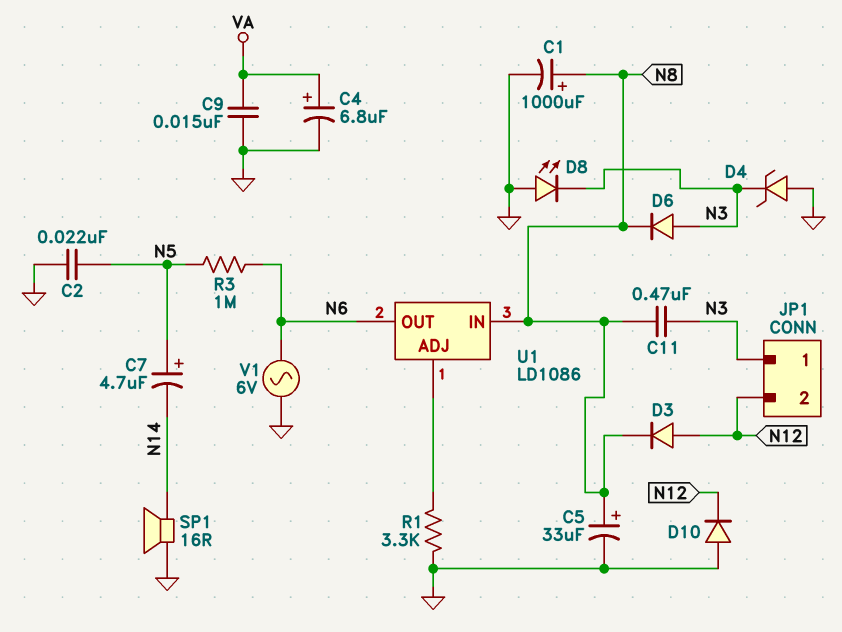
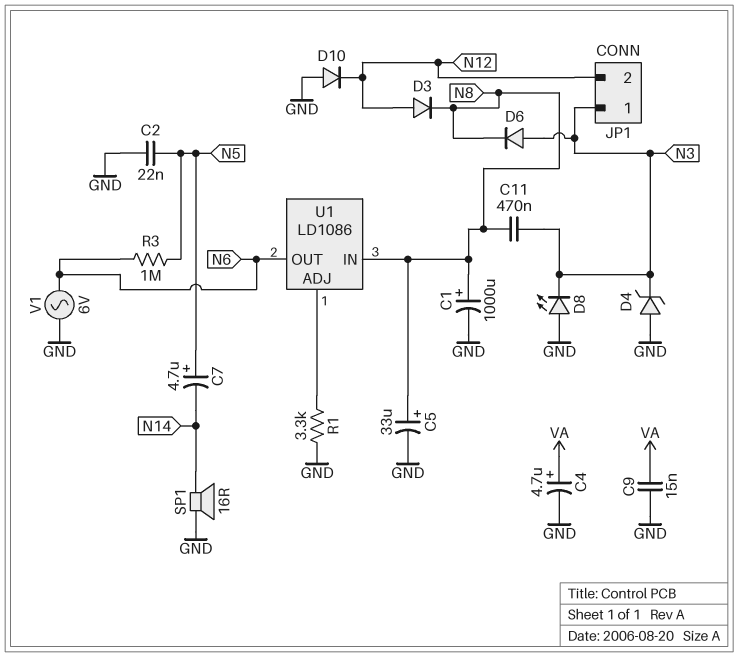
C4: 6.8uF (plus VA, minus GND) -> 4.7uF (plus VA, minus GND)

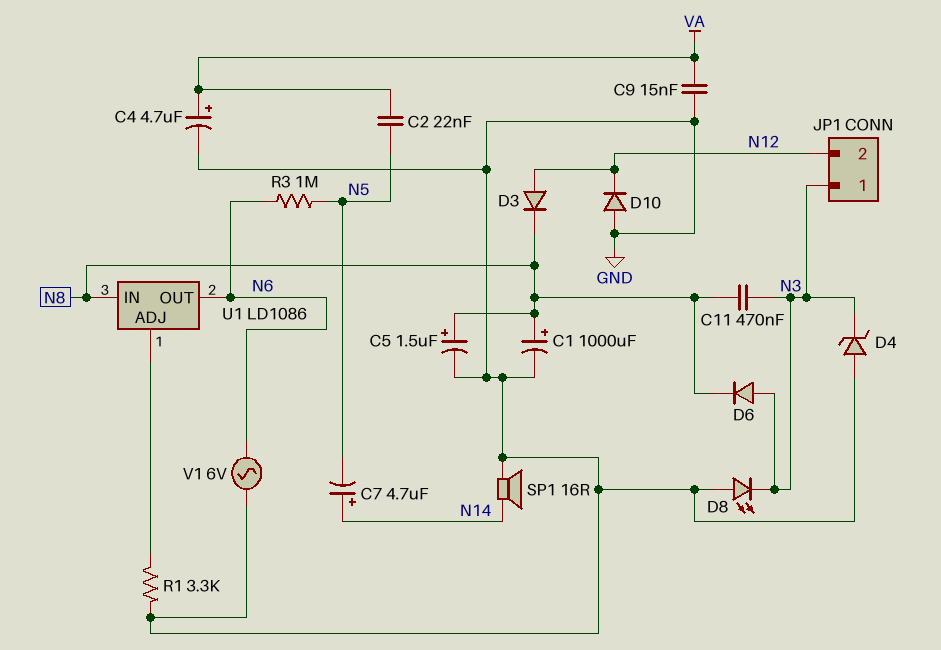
C2: 22nF (GND, N5) -> 22nF (N5, VA)
C5: 33uF (plus N8, minus GND) -> 1.5uF (plus N8, minus GND)
C7: 4.7uF (plus N5, minus N14) -> 4.7uF (plus N14, minus N5)

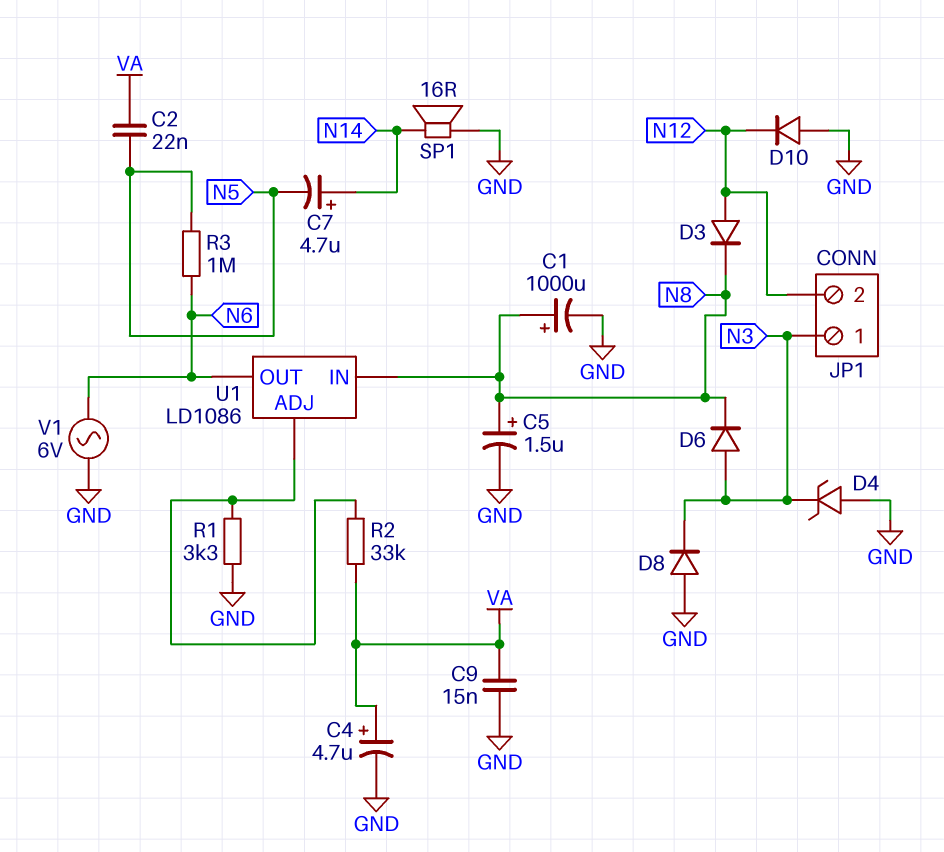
C11: 470nF (N3, N8) -> none
D8: LED (A GND, K N3) -> diode (A GND, K N3)
R2: none -> 33k (U1/ADJ, VA)

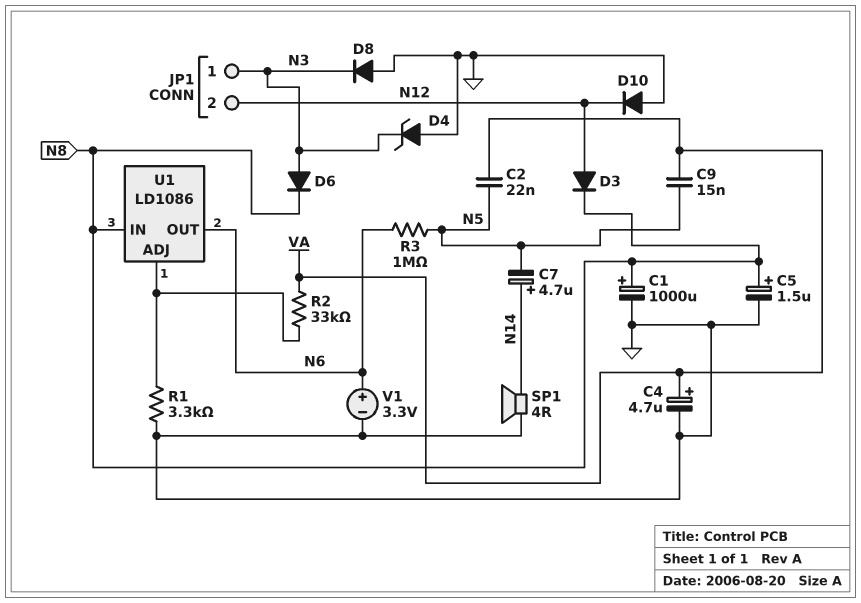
C9: 15nF (GND, VA) -> 15nF (N5, VA)
SP1: speaker 16R (GND, N14) -> speaker 4R (GND, N14)
V1: AC 6V (GND, N6) -> 3.3V (plus N6, minus GND)

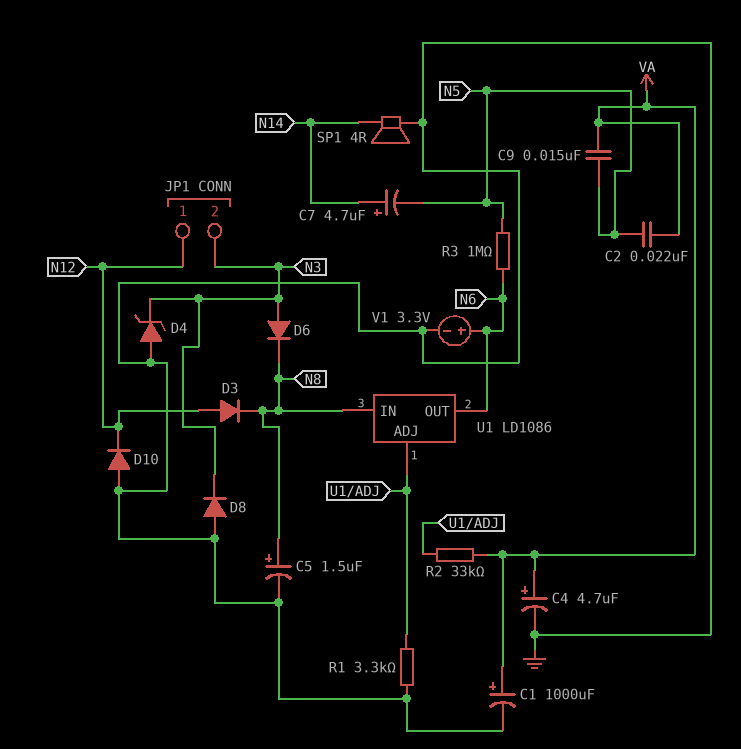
C1: 1000uF (plus N8, minus GND) -> 1000uF (plus VA, minus GND)
JP1 pin 1: N3 -> N12
JP1 pin 2: N12 -> N3

